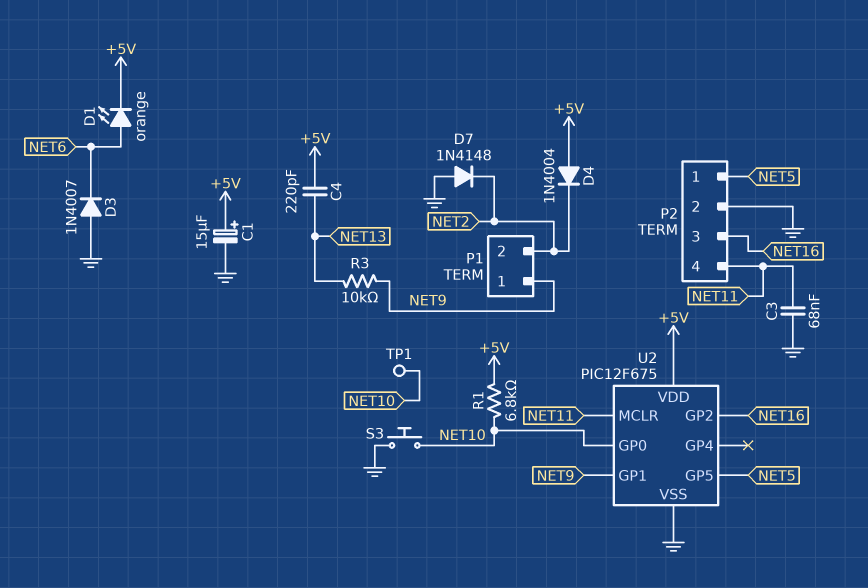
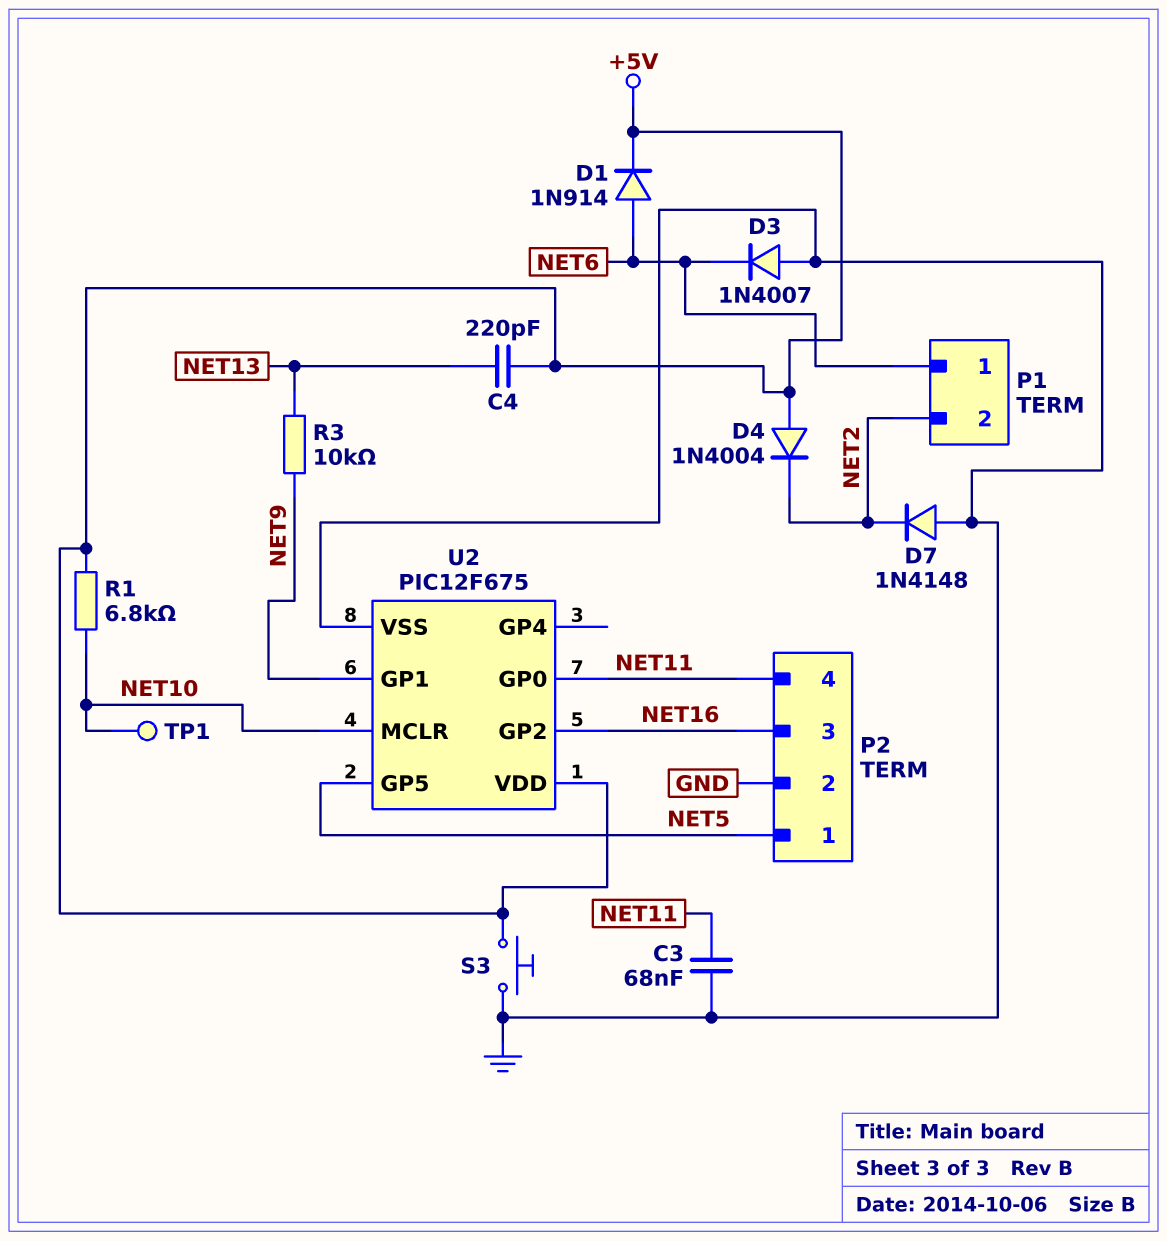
C1: 15uF (plus +5V, minus GND) -> none
D1: LED orange (A NET6, K +5V) -> diode 1N914 (A NET6, K +5V)
P1 pin 1: NET9 -> NET6
S3: button (GND, NET10) -> button (+5V, GND)
U2 pin GP0: NET10 -> NET11
U2 pin MCLR: NET11 -> NET10

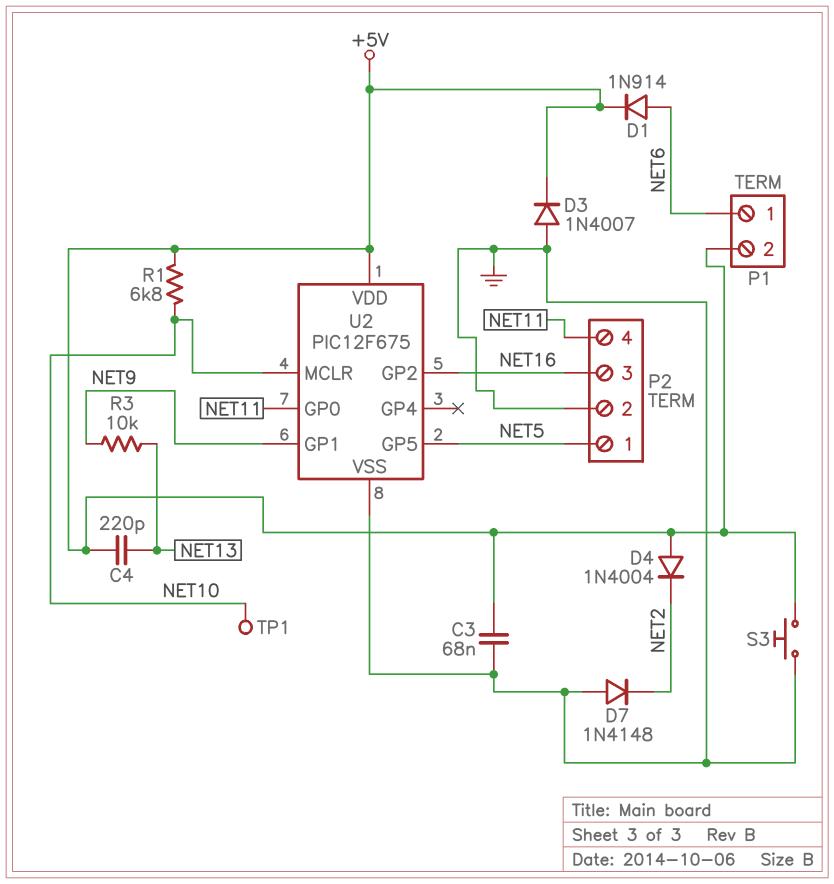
C3: 68nF (GND, NET11) -> 68nF (+5V, GND)
D3: diode 1N4007 (A GND, K NET6) -> diode 1N4007 (A GND, K +5V)
P1 pin 2: NET2 -> +5V

